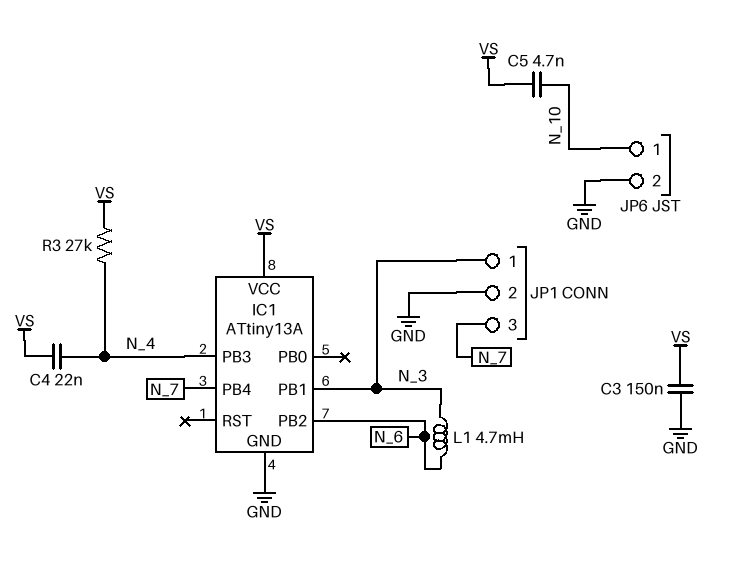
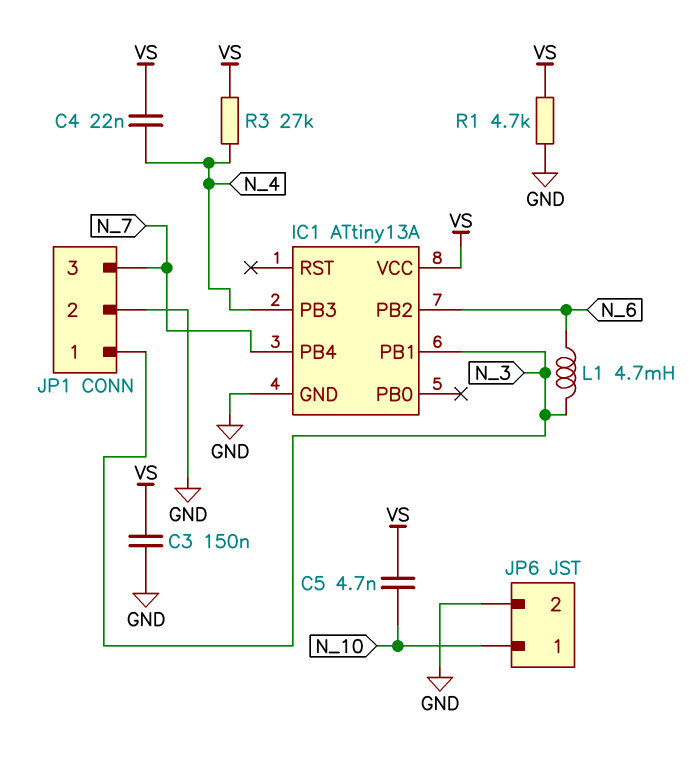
R1: none -> 4.7k (GND, VS)

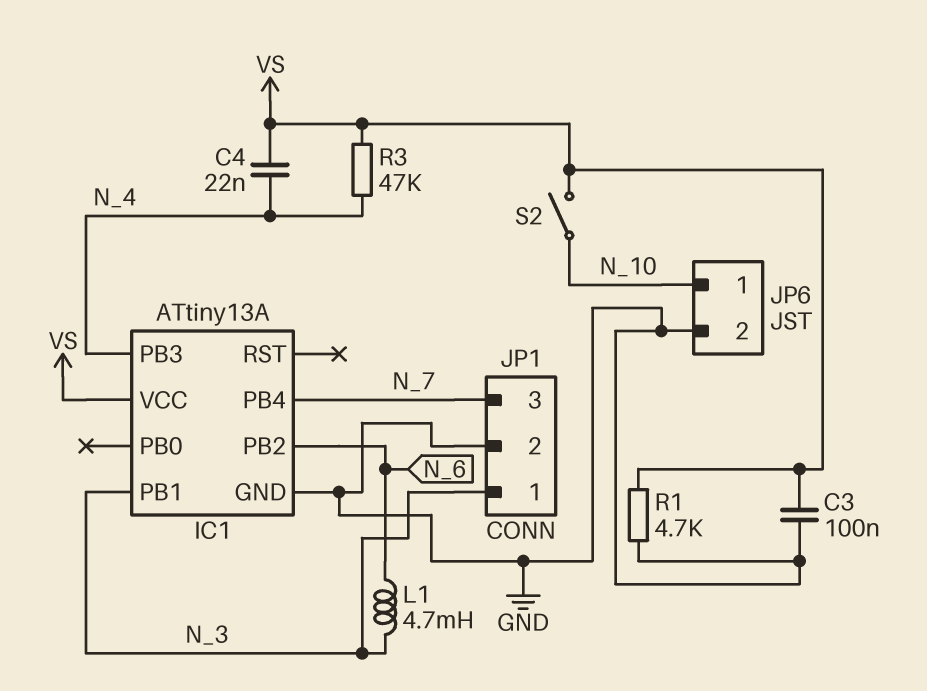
C3: 150nF (GND, VS) -> 100nF (GND, VS)
C5: 4.7nF (N_10, VS) -> none
R3: 27k (N_4, VS) -> 47k (N_4, VS)
S2: none -> switch (N_10, VS)

